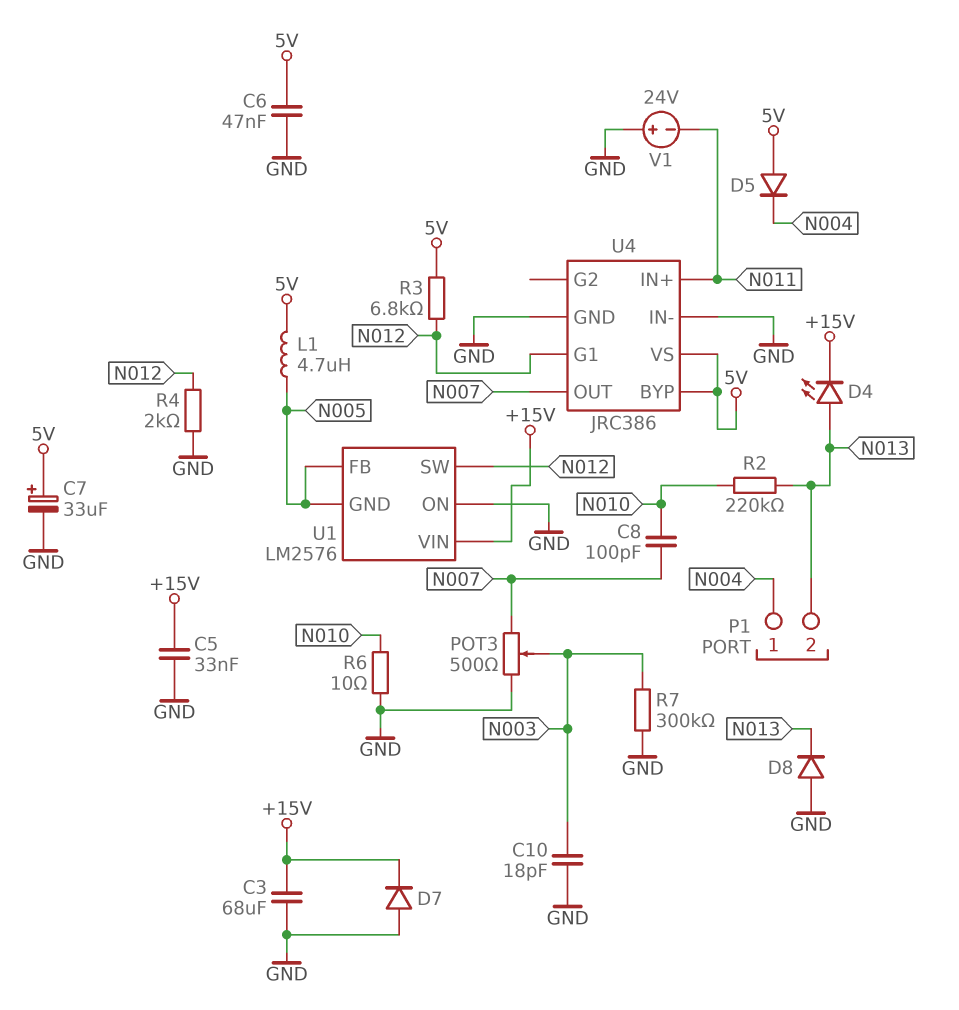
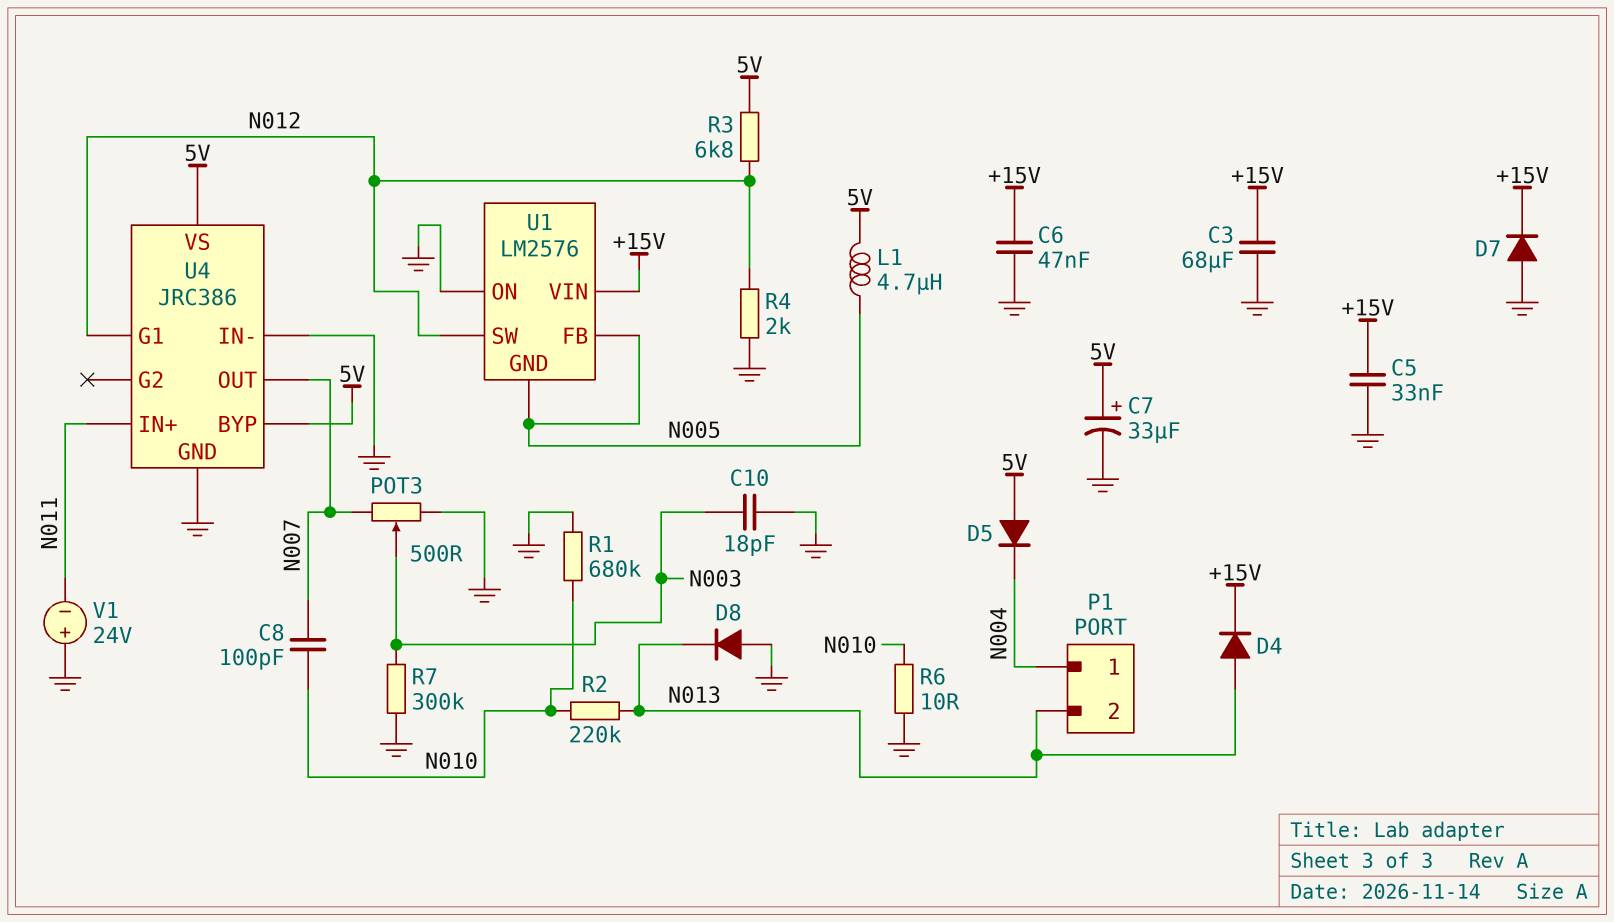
C6: 47nF (5V, GND) -> 47nF (+15V, GND)
D4: LED (A N013, K +15V) -> diode (A N013, K +15V)
R1: none -> 680k (GND, N010)

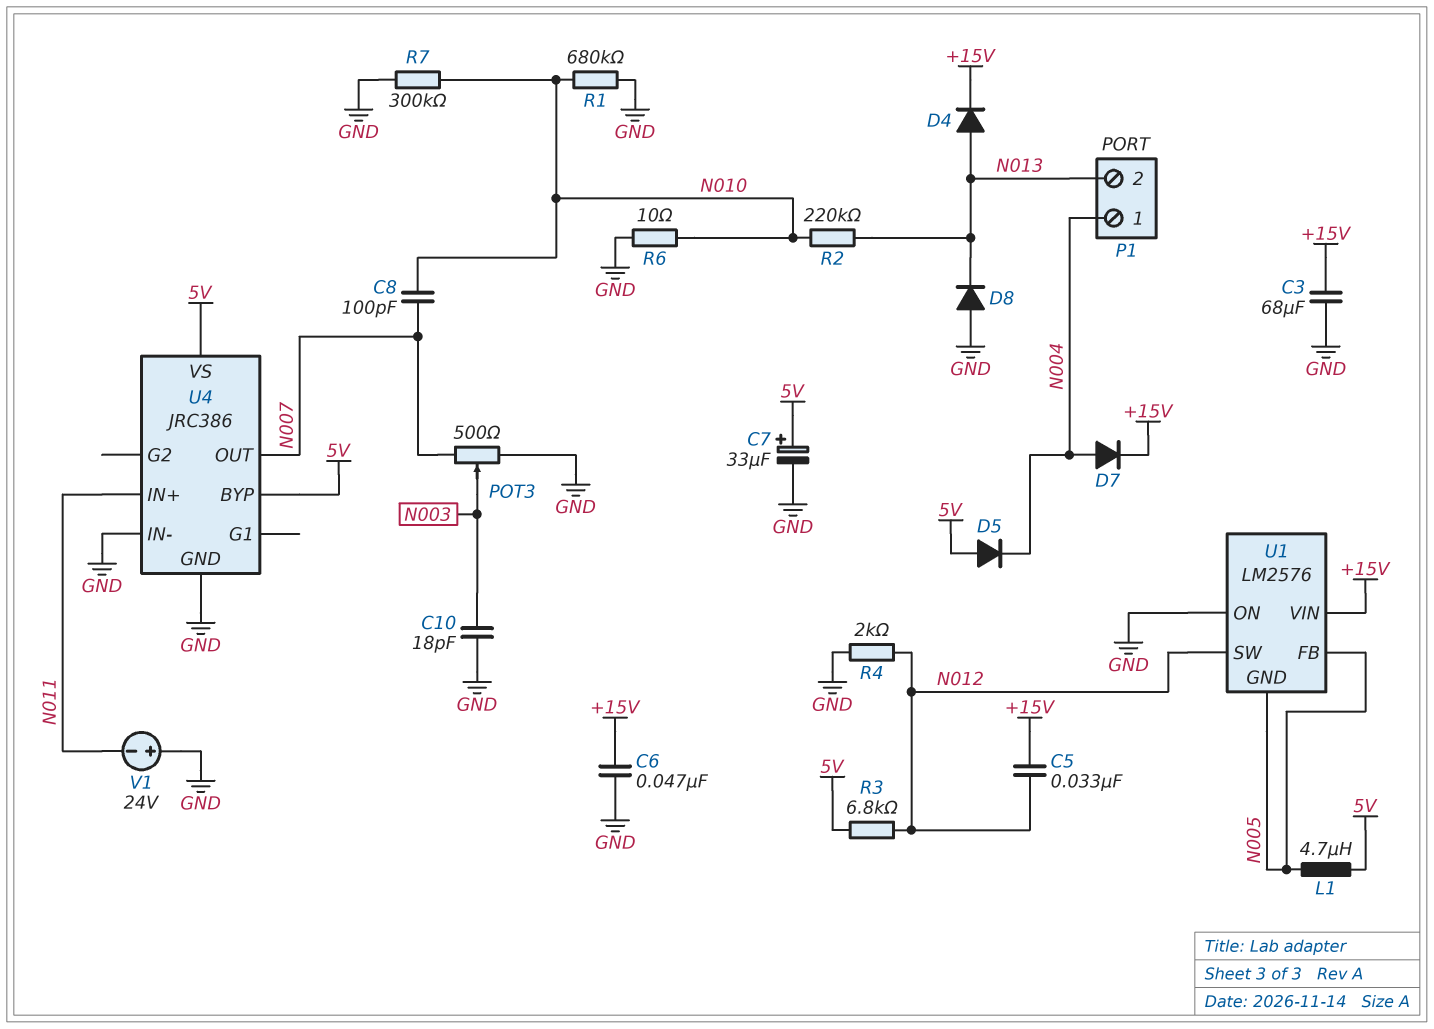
C5: 33nF (+15V, GND) -> 33nF (+15V, N012)
D7: diode (A GND, K +15V) -> diode (A N004, K +15V)
R7: 300k (GND, N003) -> 300k (GND, N010)
U4 pin G1: N012 -> none

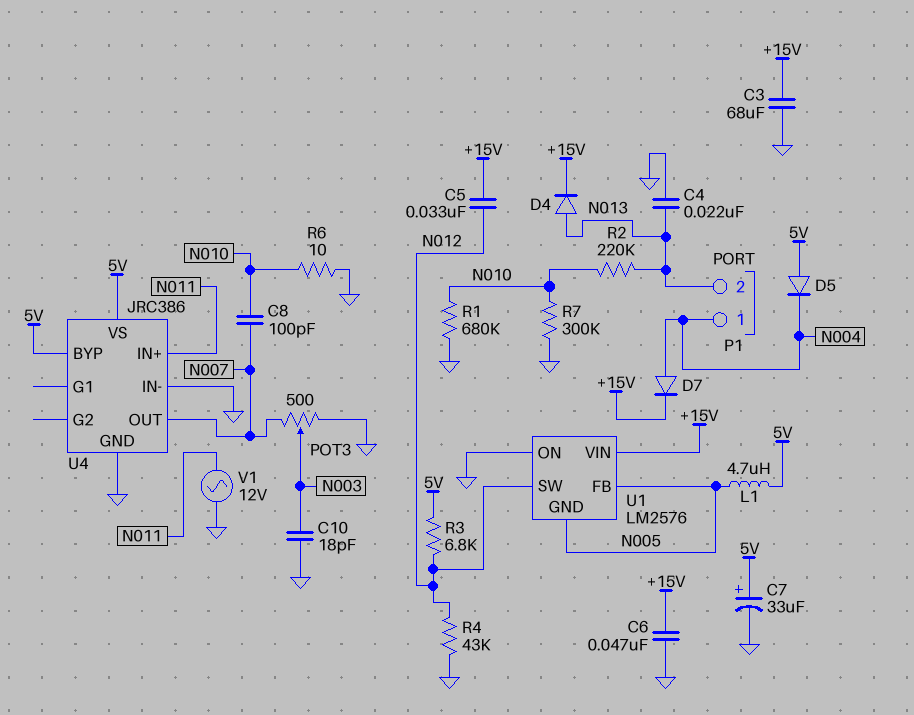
C4: none -> 22nF (GND, N013)
D8: diode (A GND, K N013) -> none
R4: 2k (GND, N012) -> 43k (GND, N012)
V1: 24V (plus GND, minus N011) -> AC 12V (GND, N011)

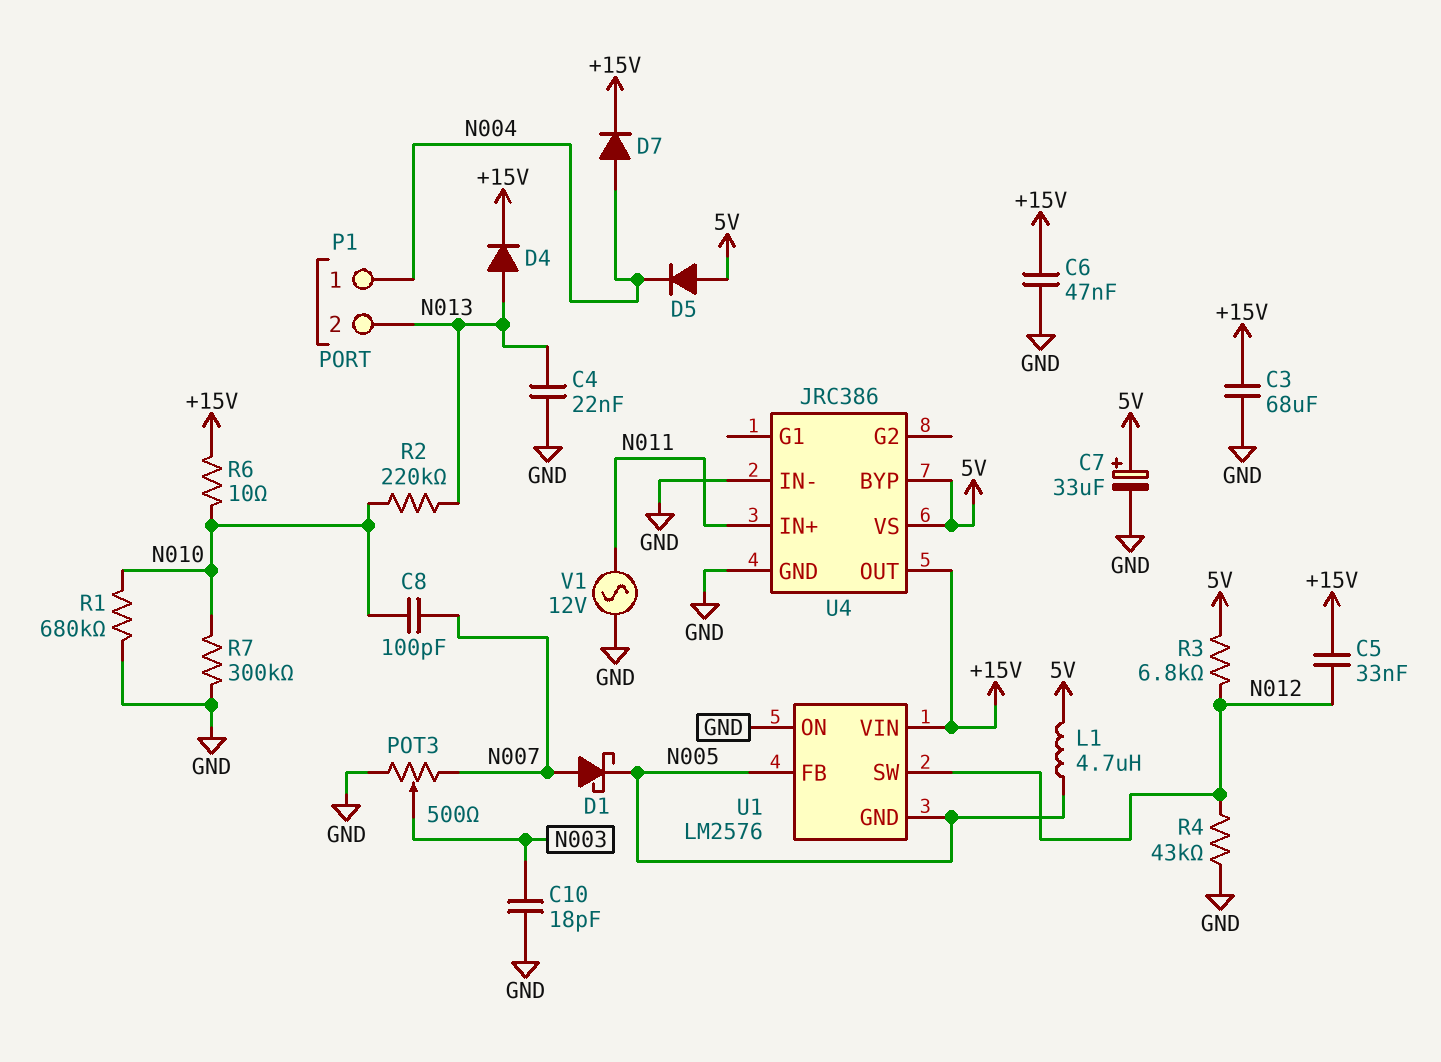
D1: none -> schottky (A N007, K N005)
R6: 10 (GND, N010) -> 10 (+15V, N010)
U4 pin OUT: N007 -> +15V

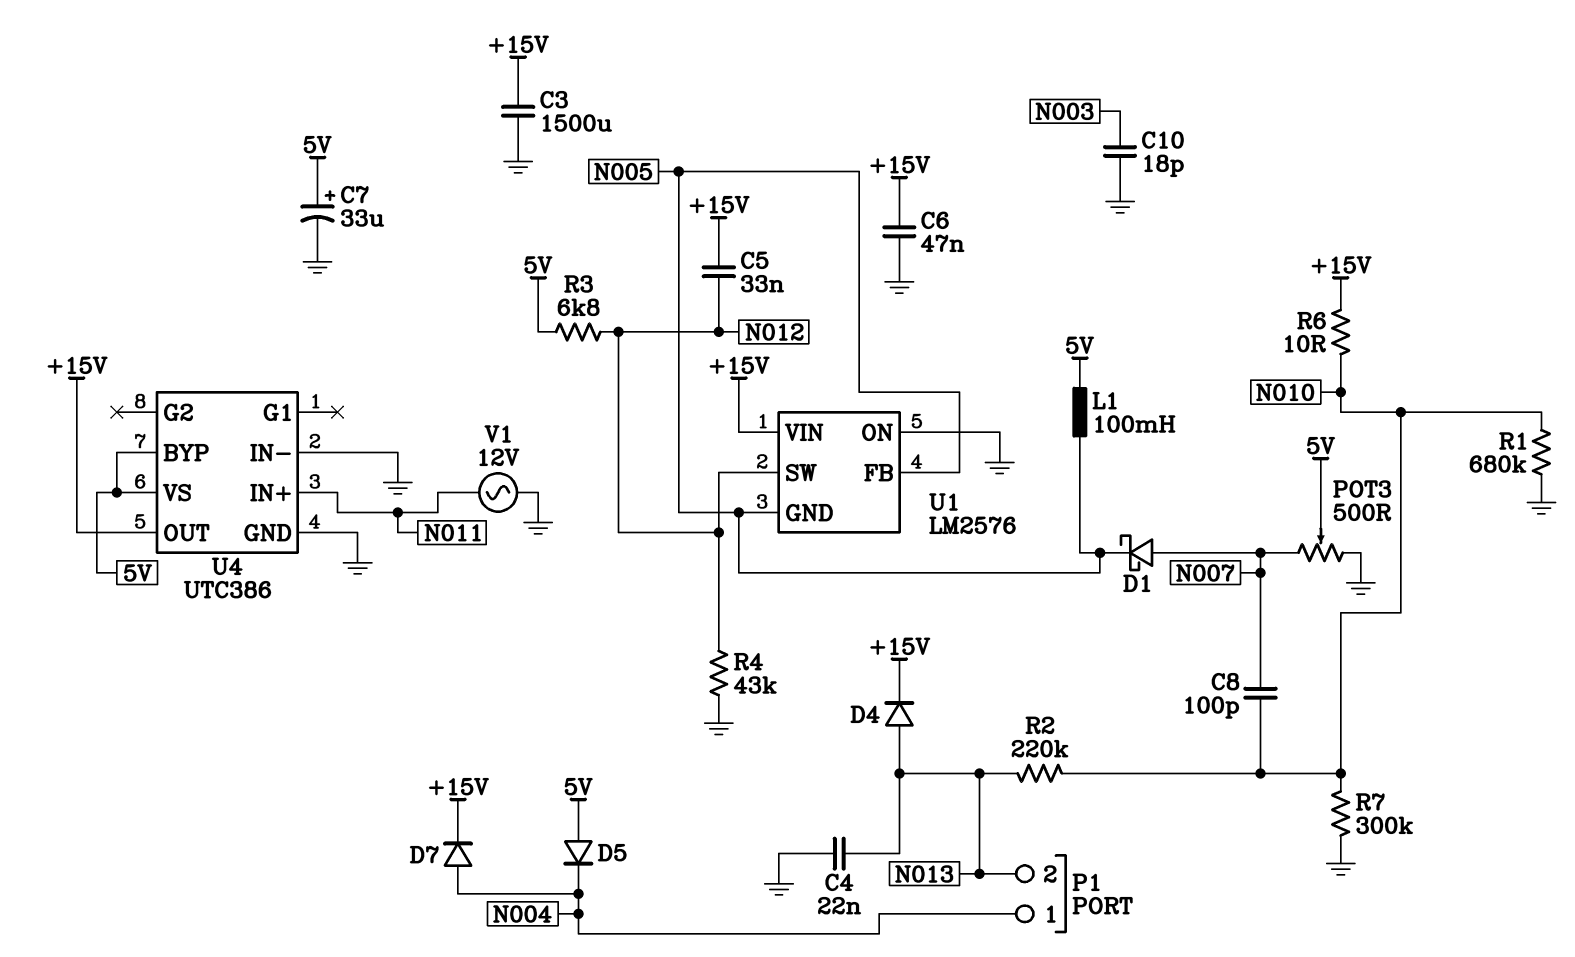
C3: 68uF (+15V, GND) -> 1500uF (+15V, GND)
L1: 4.7uH (5V, N005) -> 100mH (5V, N005)
POT3: 500 (GND, N007, wiper N003) -> 500 (GND, N007, wiper 5V)
U4: JRC386 -> UTC386

